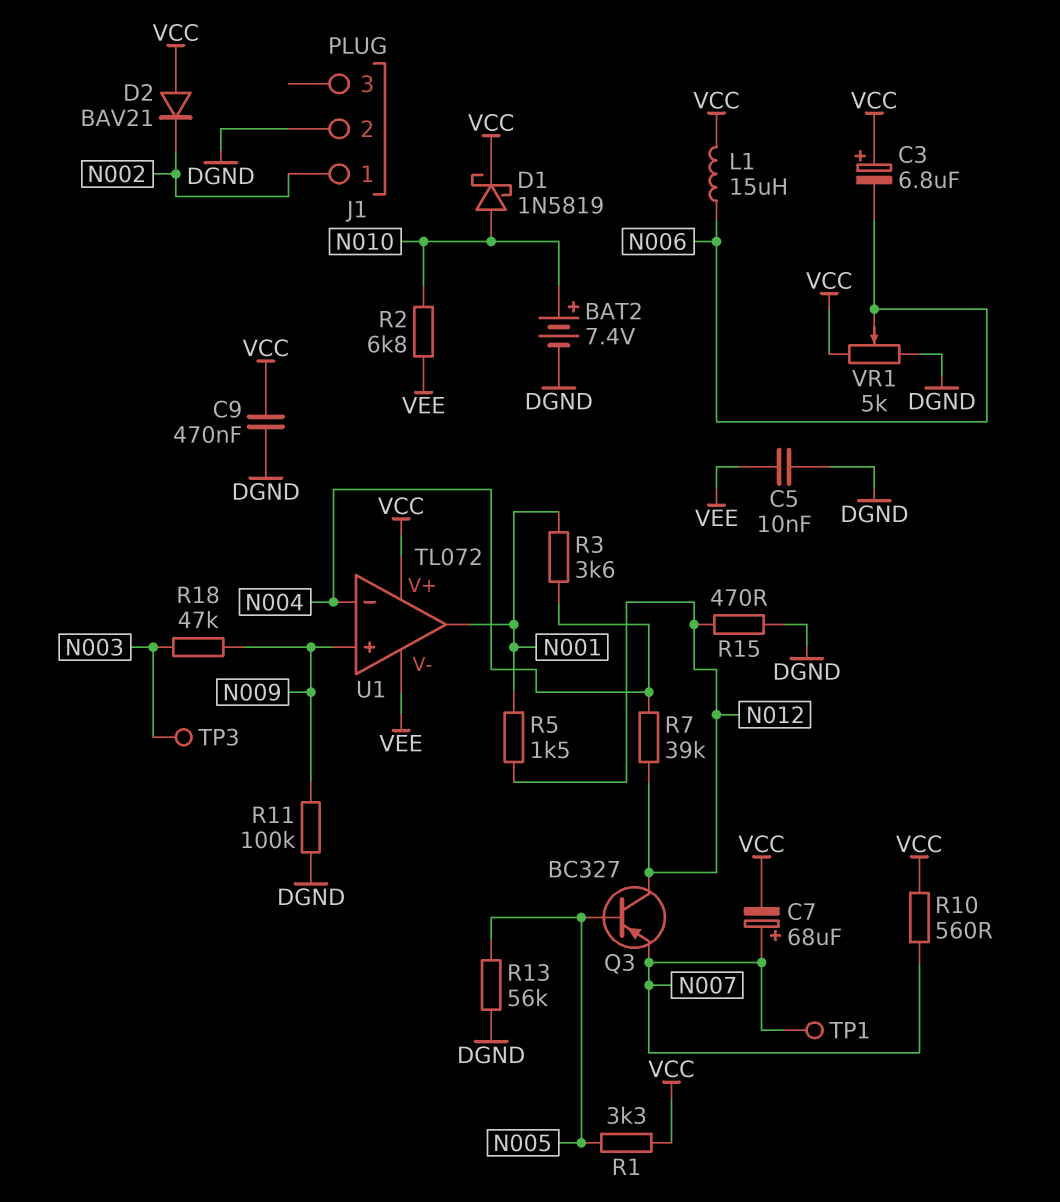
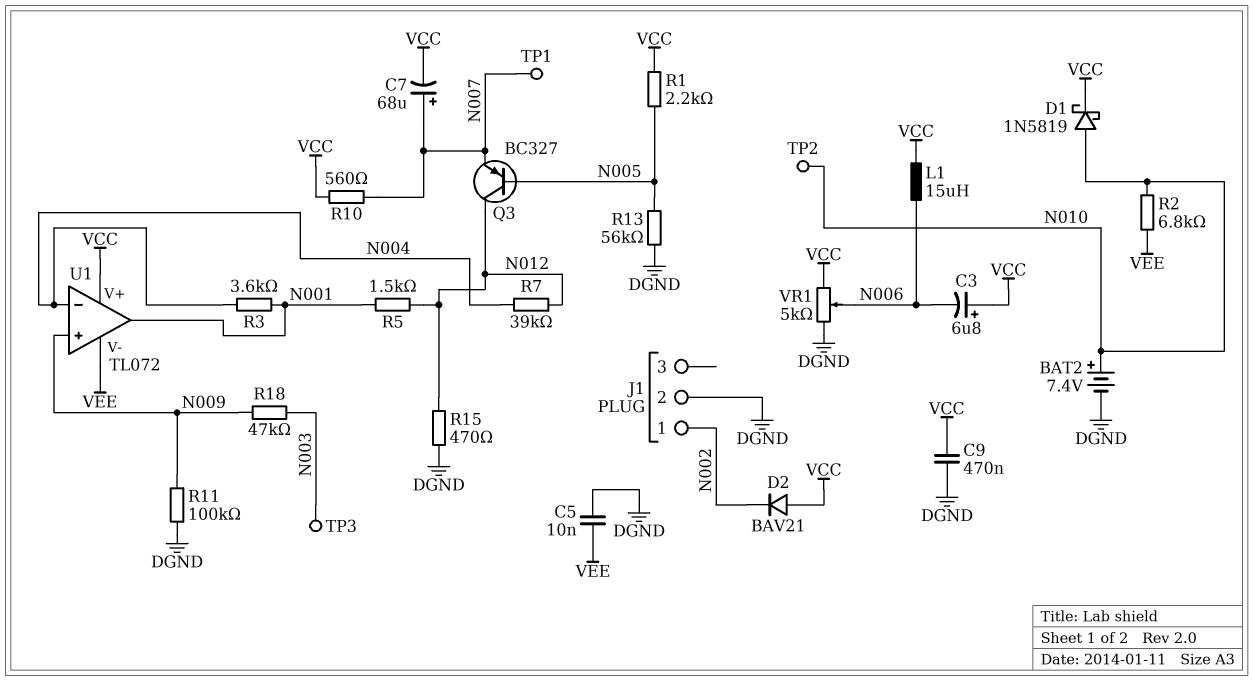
R1: 3.3k (N005, VCC) -> 2.2k (N005, VCC)
TP2: none -> test point (N010)

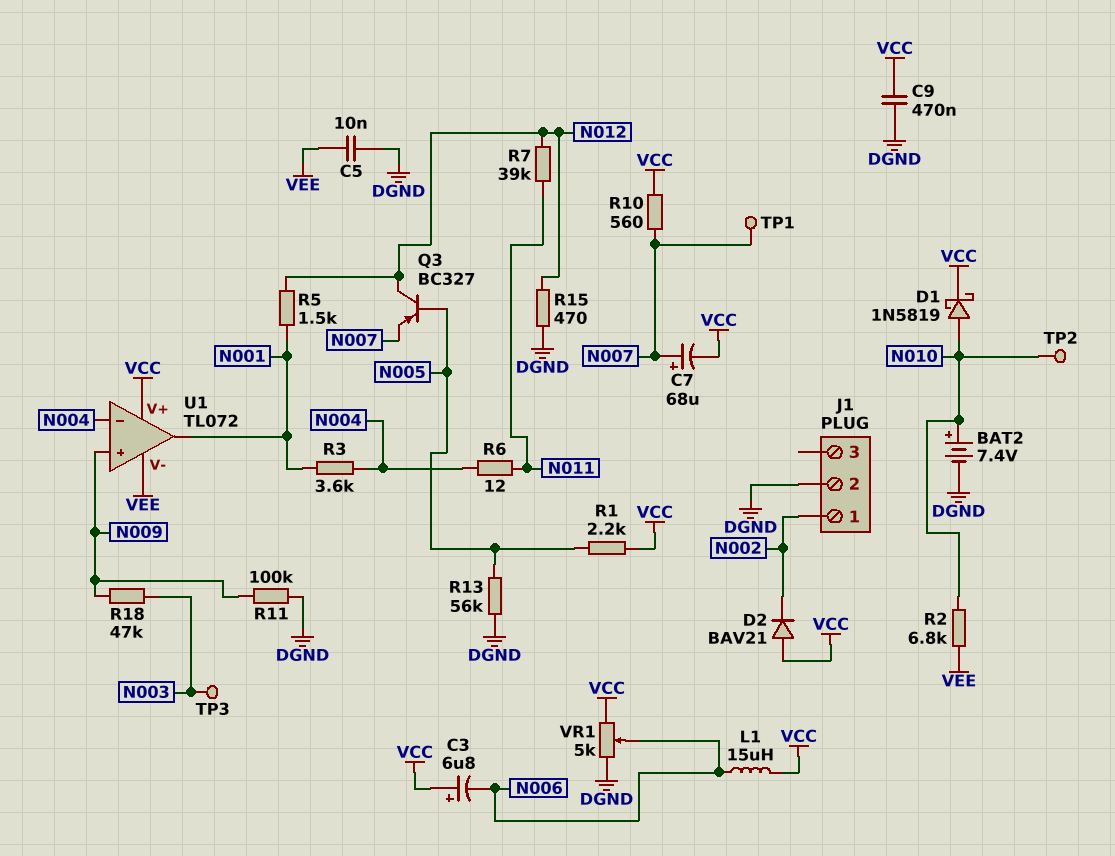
R6: none -> 12 (N004, N011)
R7: 39k (N004, N012) -> 39k (N011, N012)

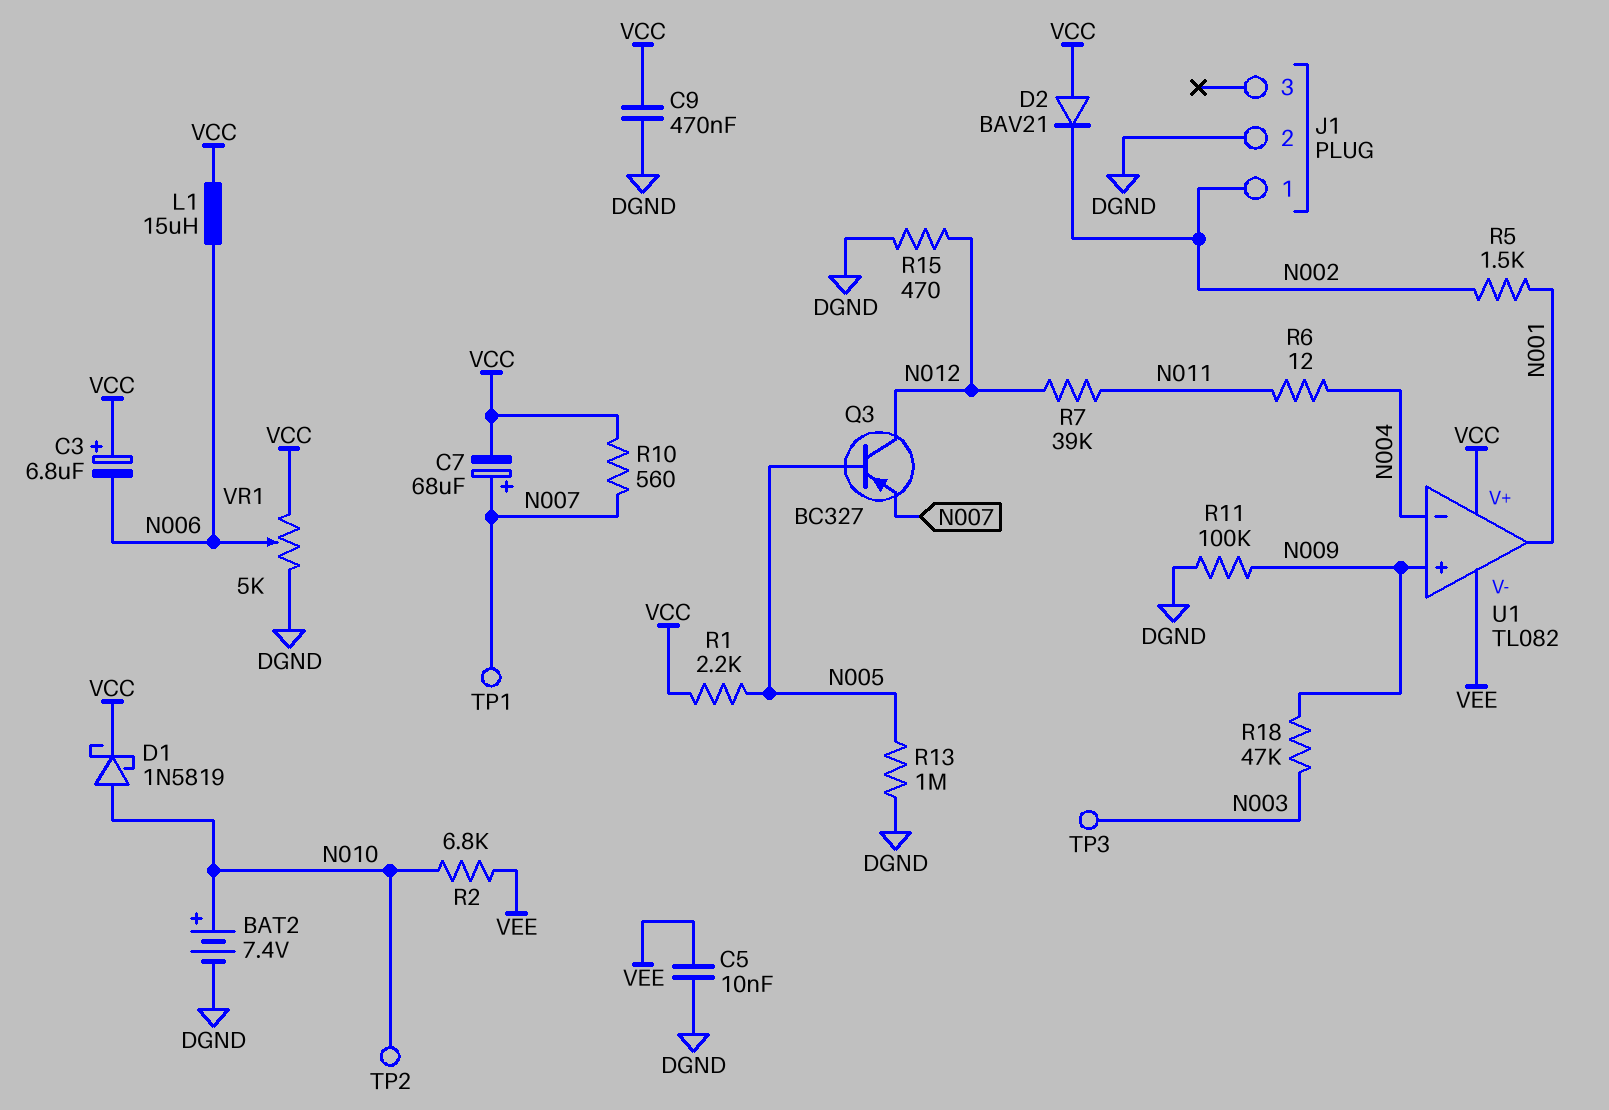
R3: 3.6k (N001, N004) -> none
R5: 1.5k (N001, N012) -> 1.5k (N001, N002)
R13: 56k (DGND, N005) -> 1M (DGND, N005)
U1: TL072 -> TL082

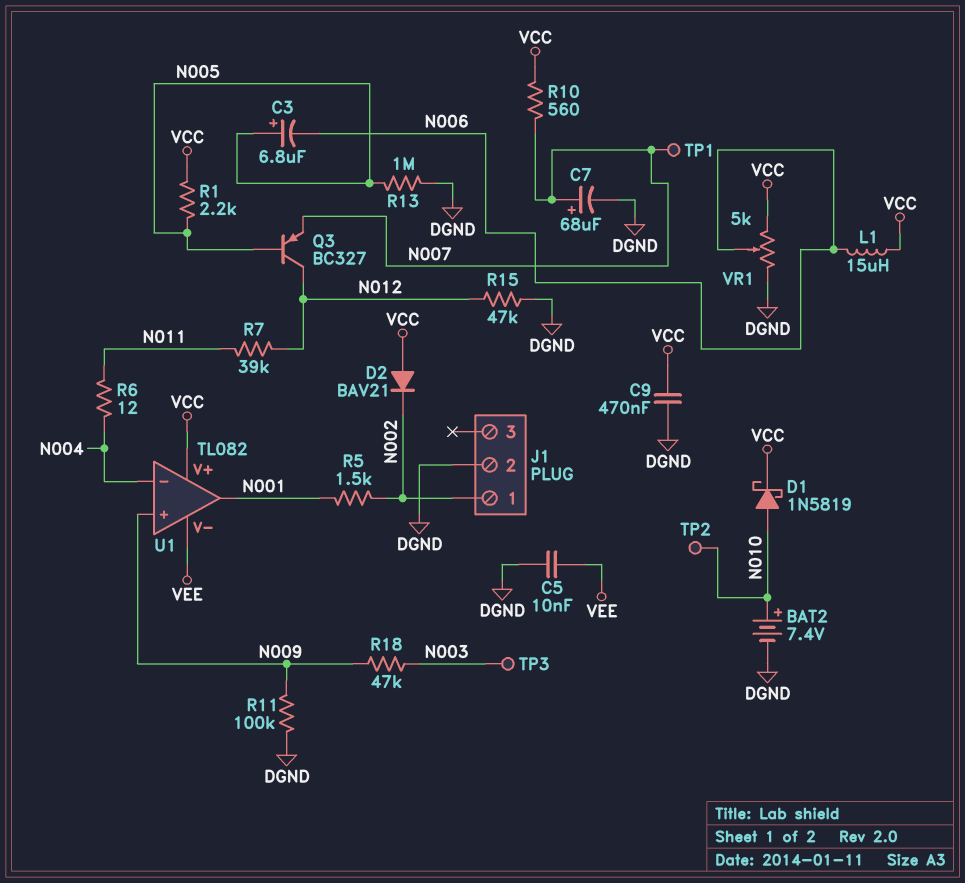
C3: 6.8uF (plus VCC, minus N006) -> 6.8uF (plus N005, minus N006)
C7: 68uF (plus N007, minus VCC) -> 68uF (plus N007, minus DGND)
R2: 6.8k (N010, VEE) -> none
R15: 470 (DGND, N012) -> 47k (DGND, N012)

